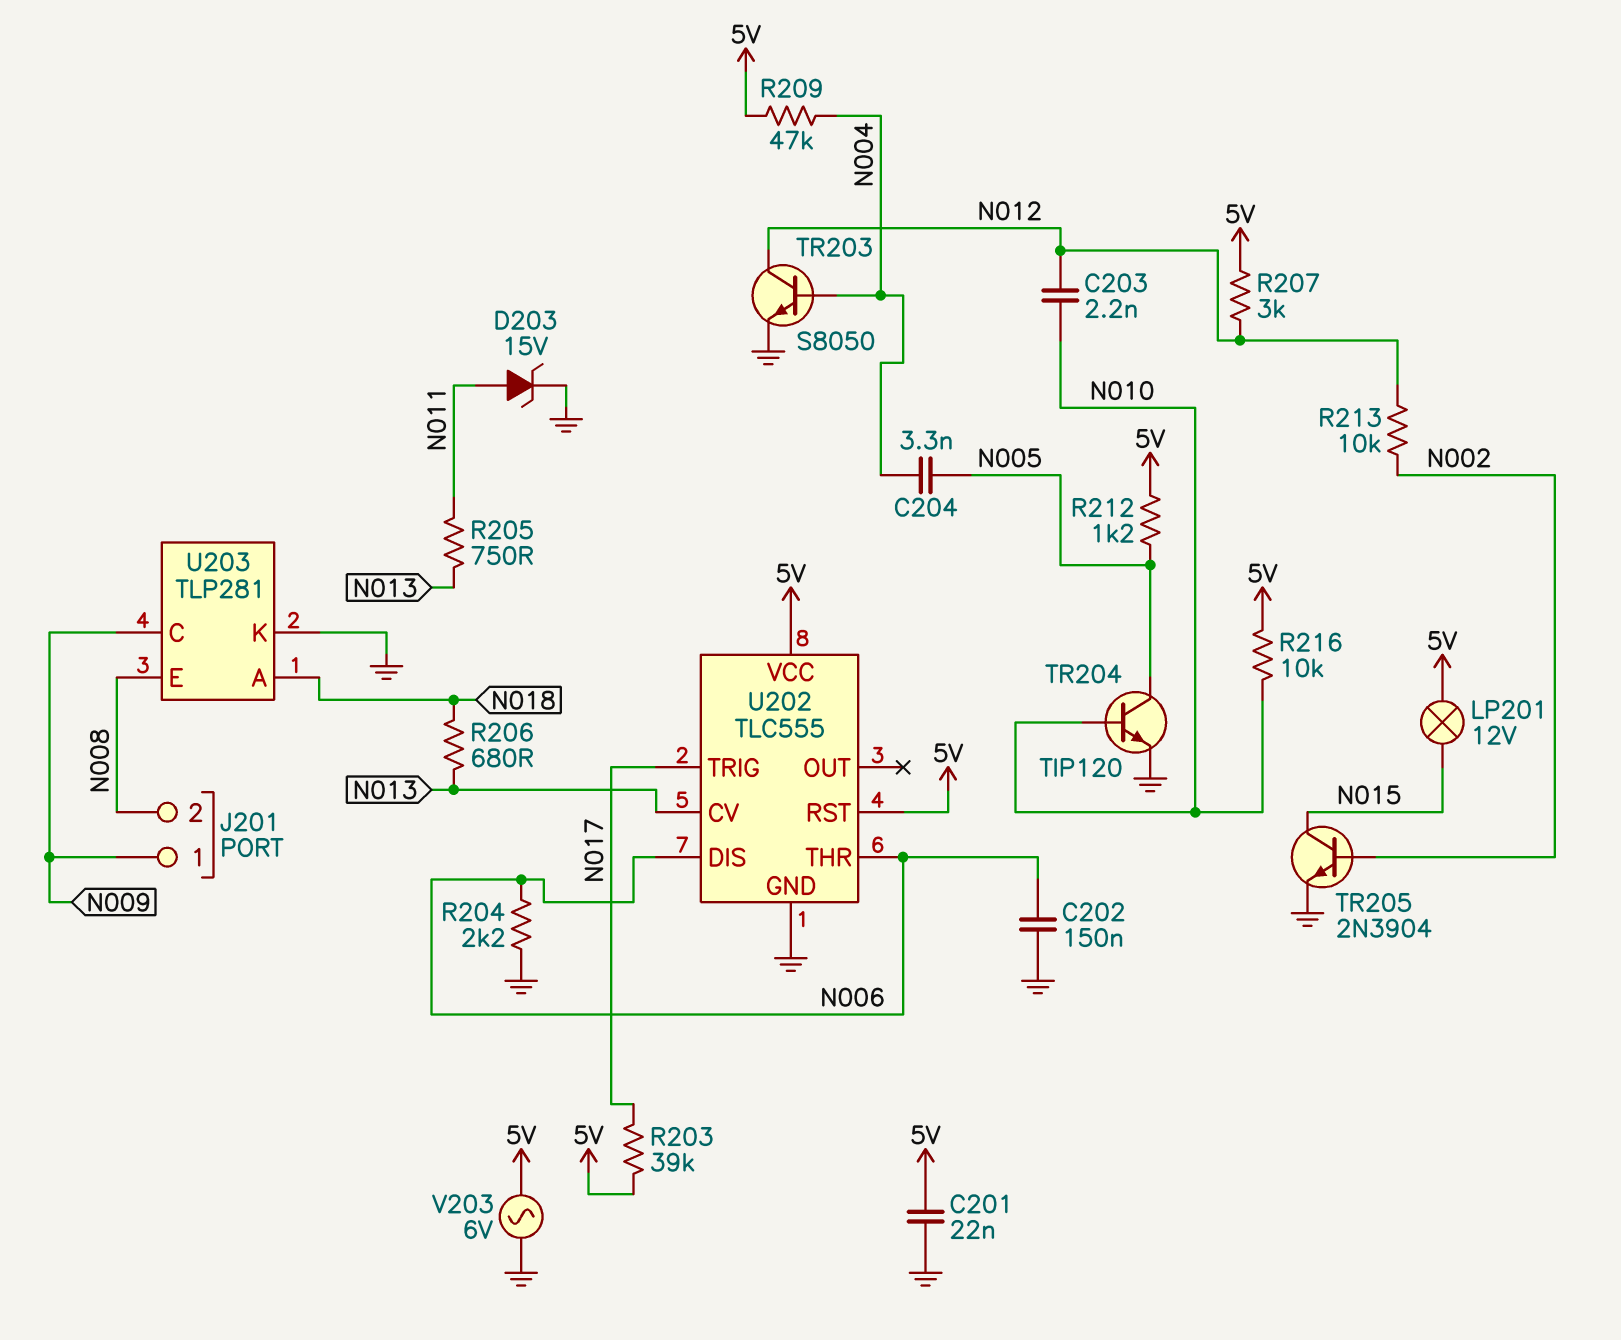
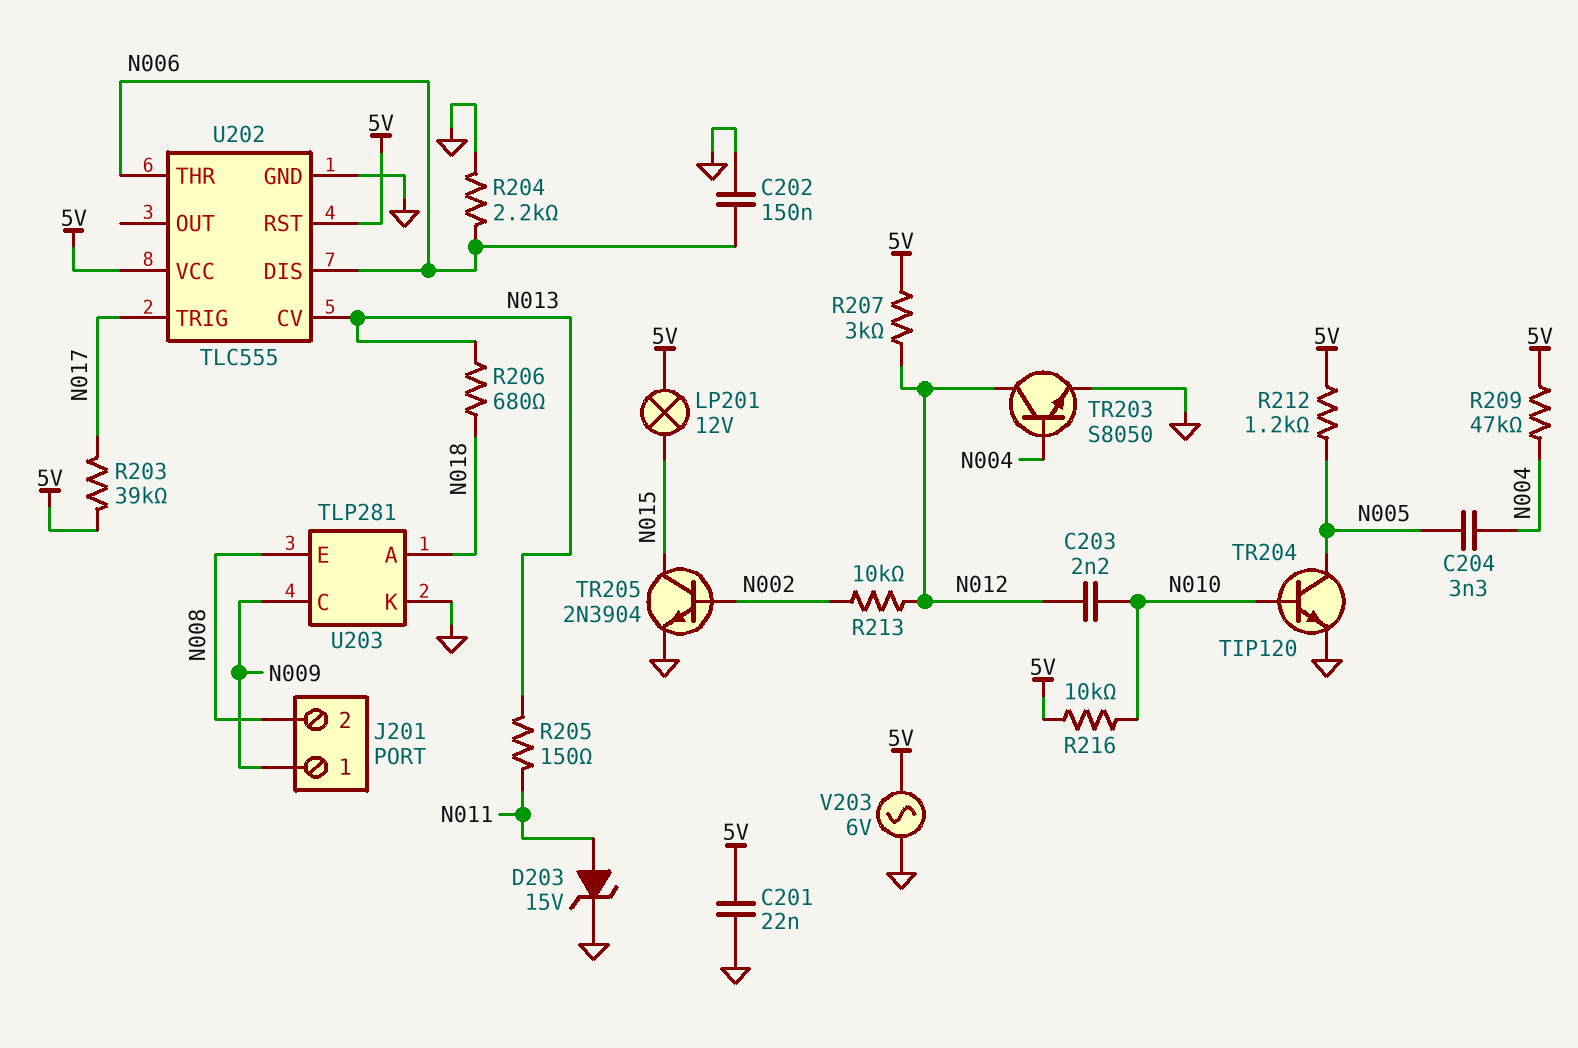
R205: 750 (N011, N013) -> 150 (N011, N013)

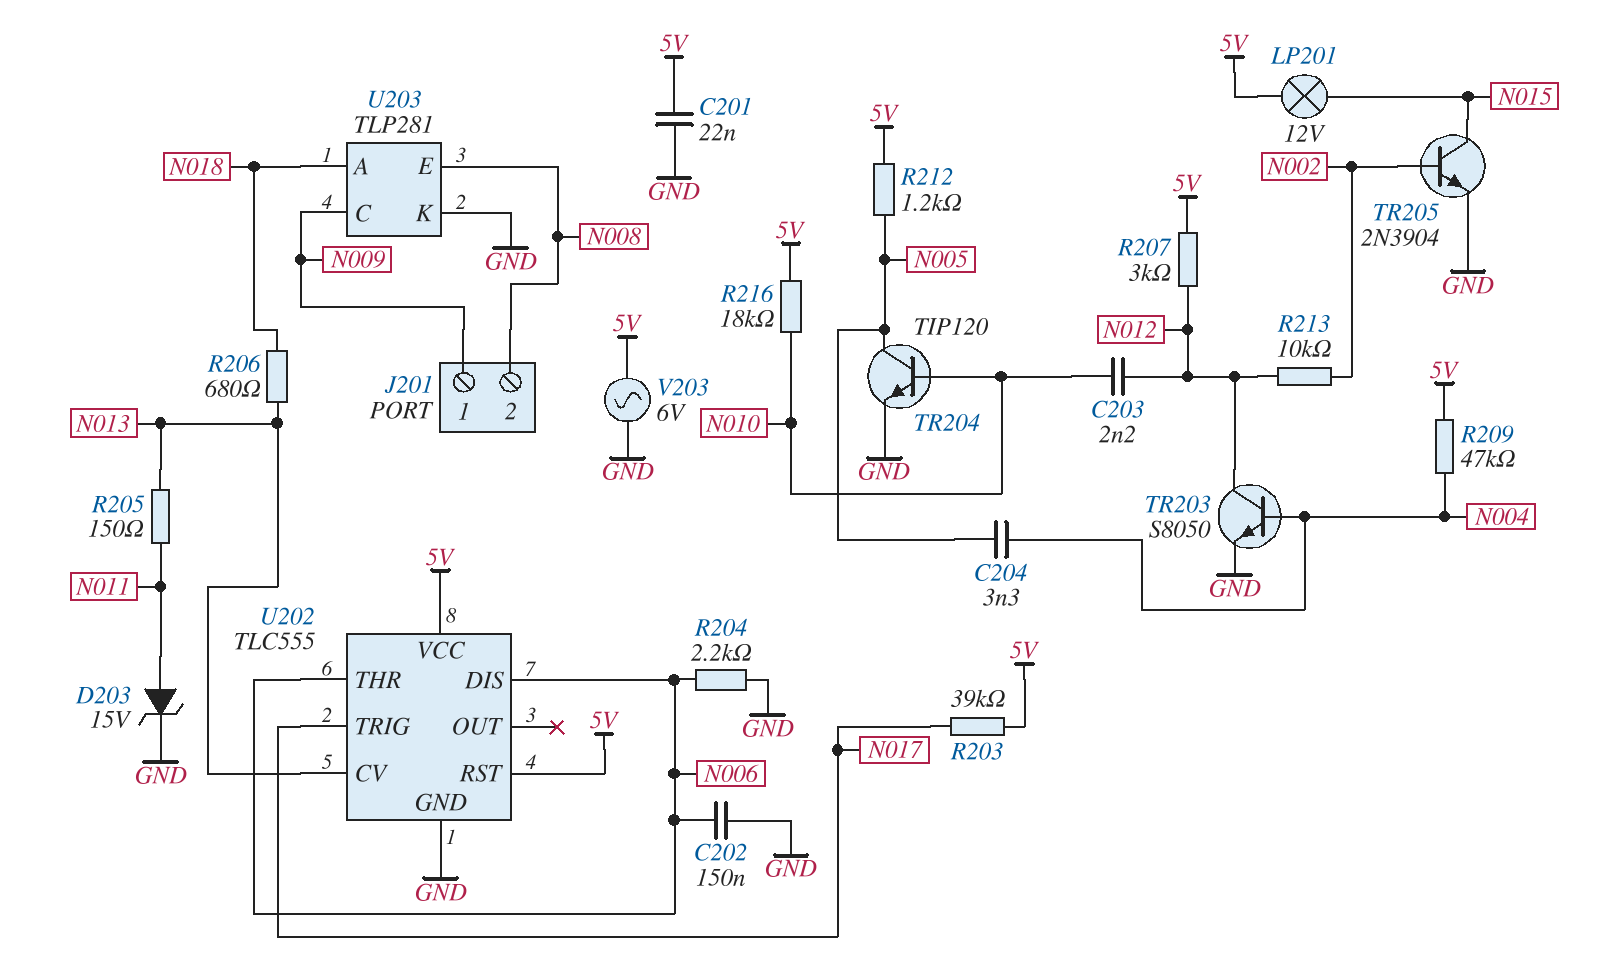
R216: 10k (5V, N010) -> 18k (5V, N010)

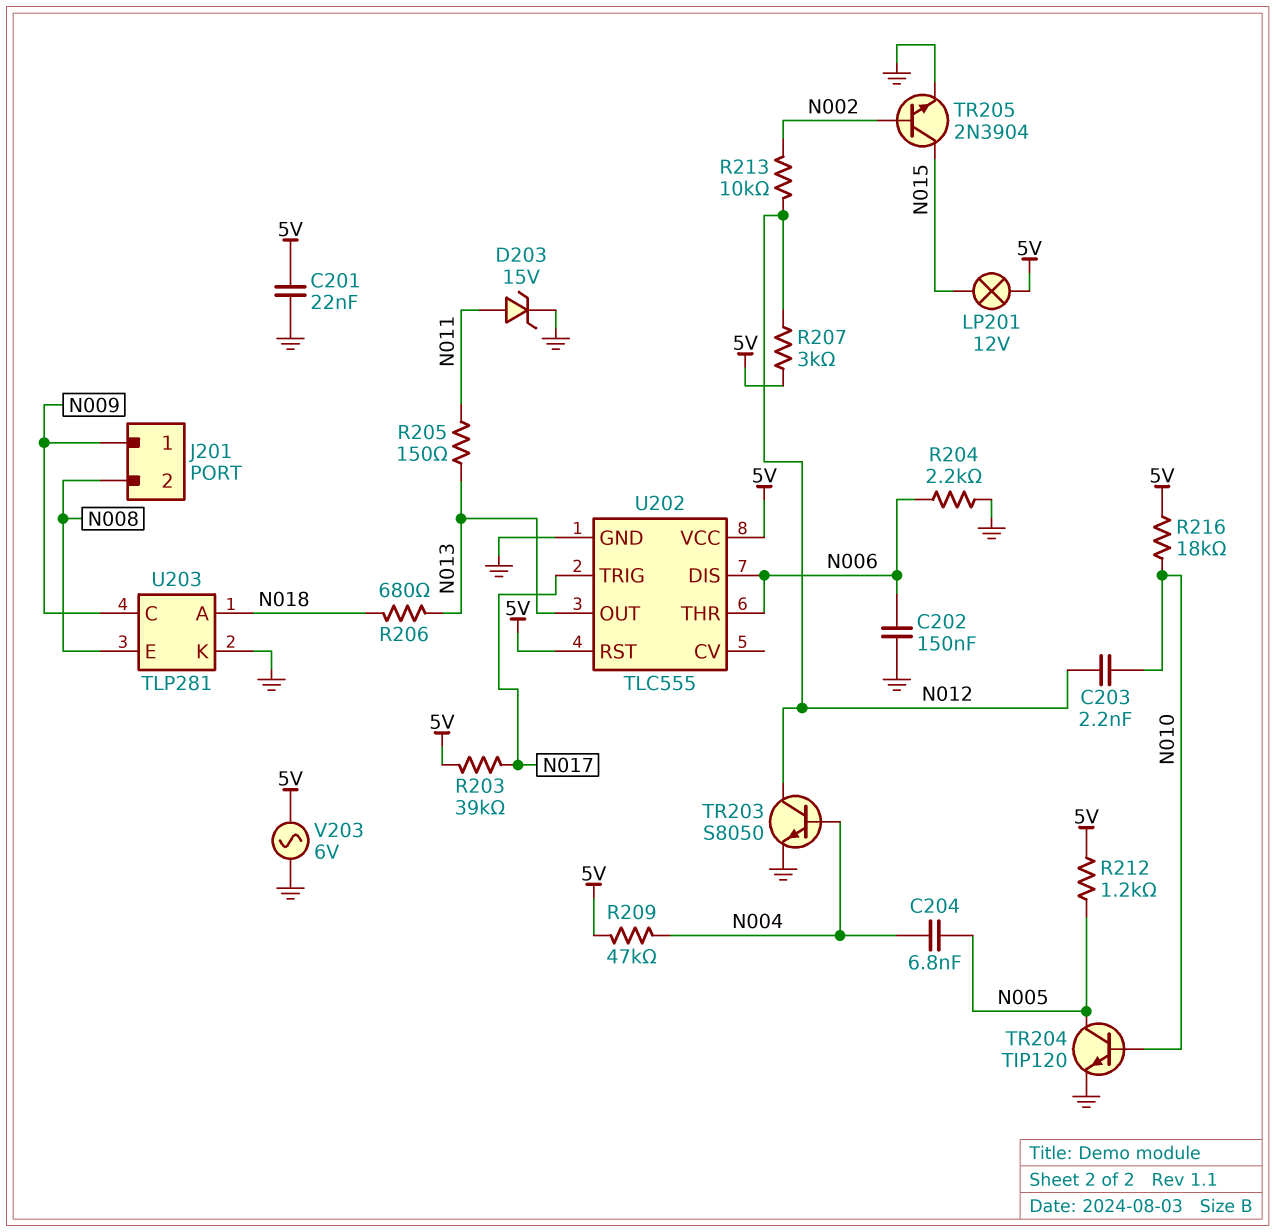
C204: 3.3nF (N004, N005) -> 6.8nF (N004, N005)
U202 pin CV: N013 -> none
U202 pin OUT: none -> N013

